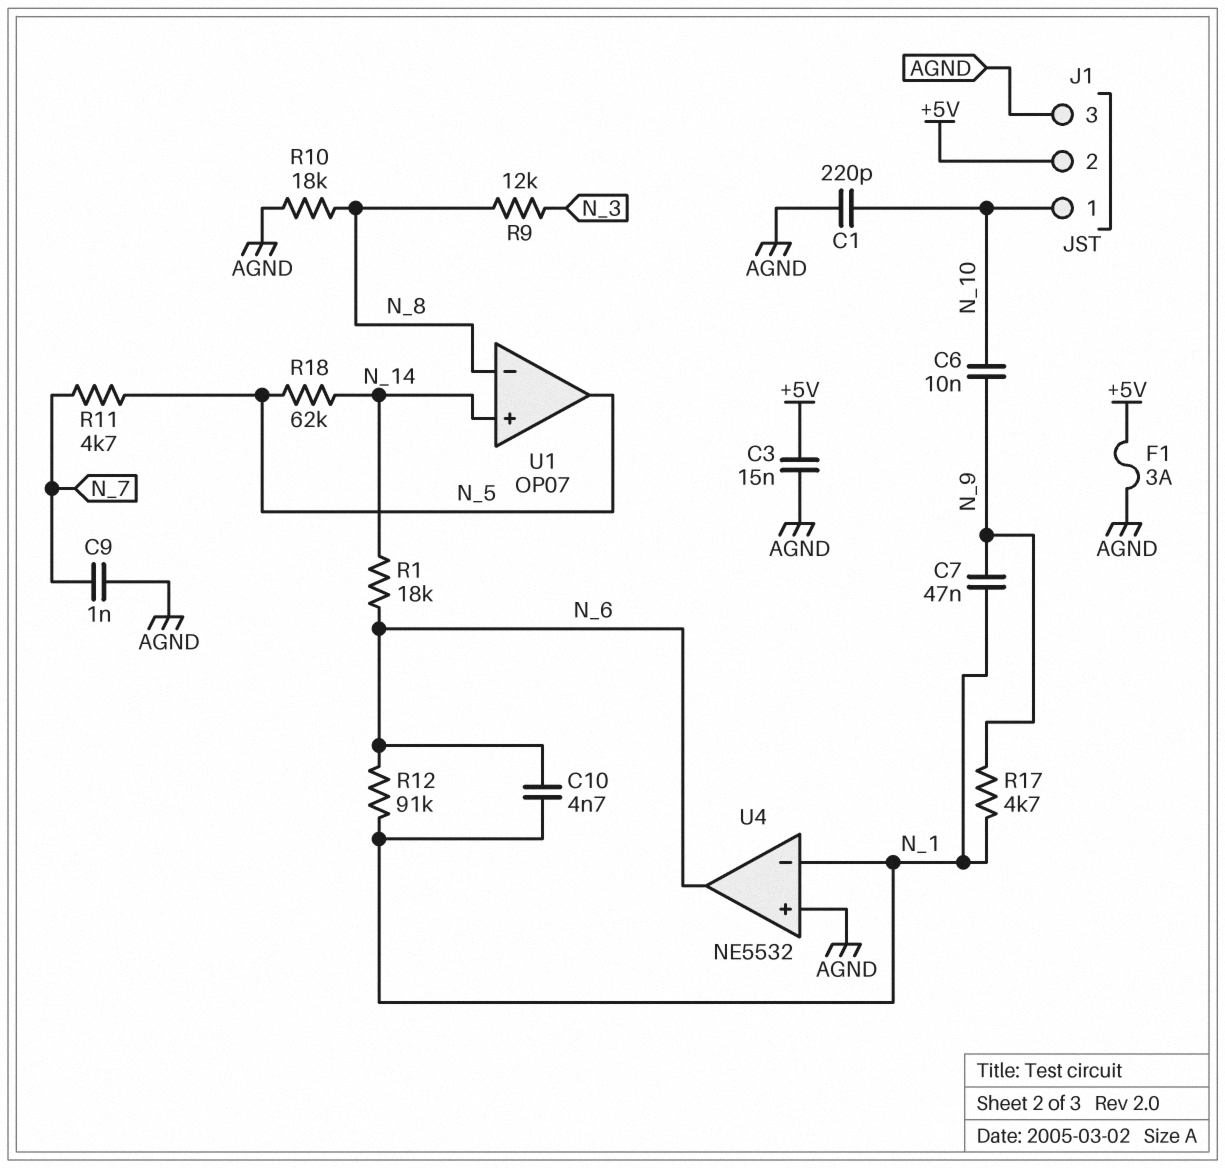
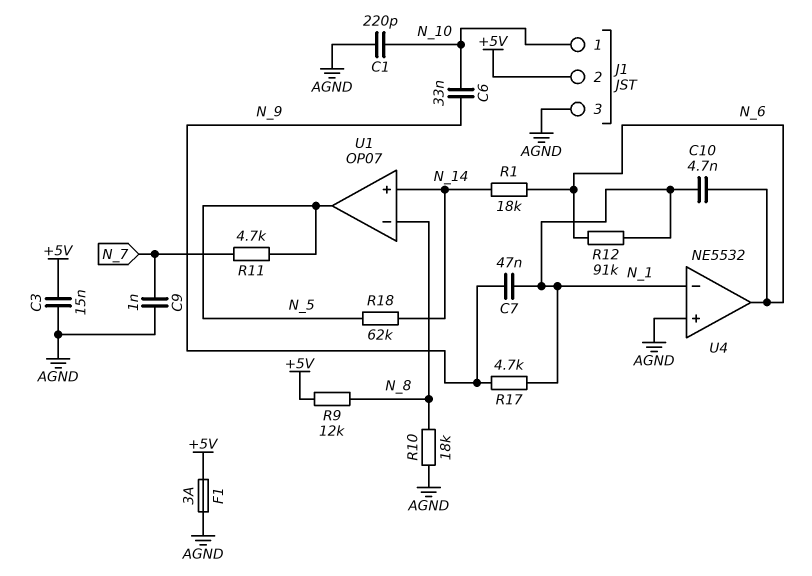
C6: 10nF (N_9, N_10) -> 33nF (N_9, N_10)
R9: 12k (N_3, N_8) -> 12k (+5V, N_8)

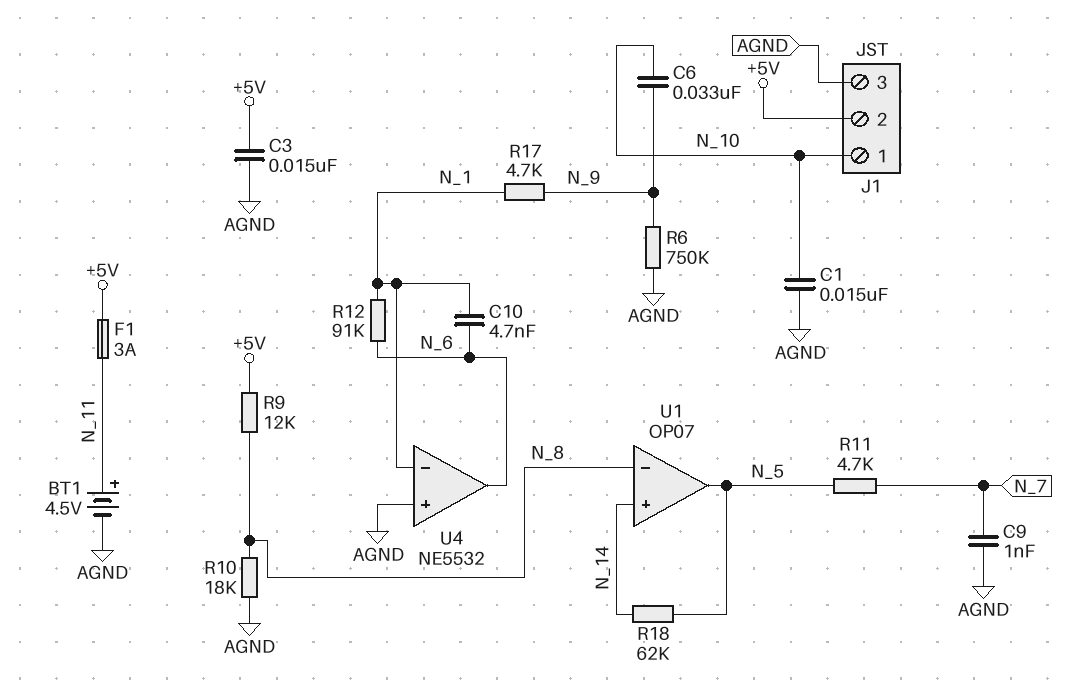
BT1: none -> 4.5V (plus N_11, minus AGND)
C1: 220pF (AGND, N_10) -> 15nF (AGND, N_10)
C7: 47nF (N_1, N_9) -> none
F1: 3A (+5V, AGND) -> 3A (+5V, N_11)
R1: 18k (N_6, N_14) -> none
R6: none -> 750k (AGND, N_9)

